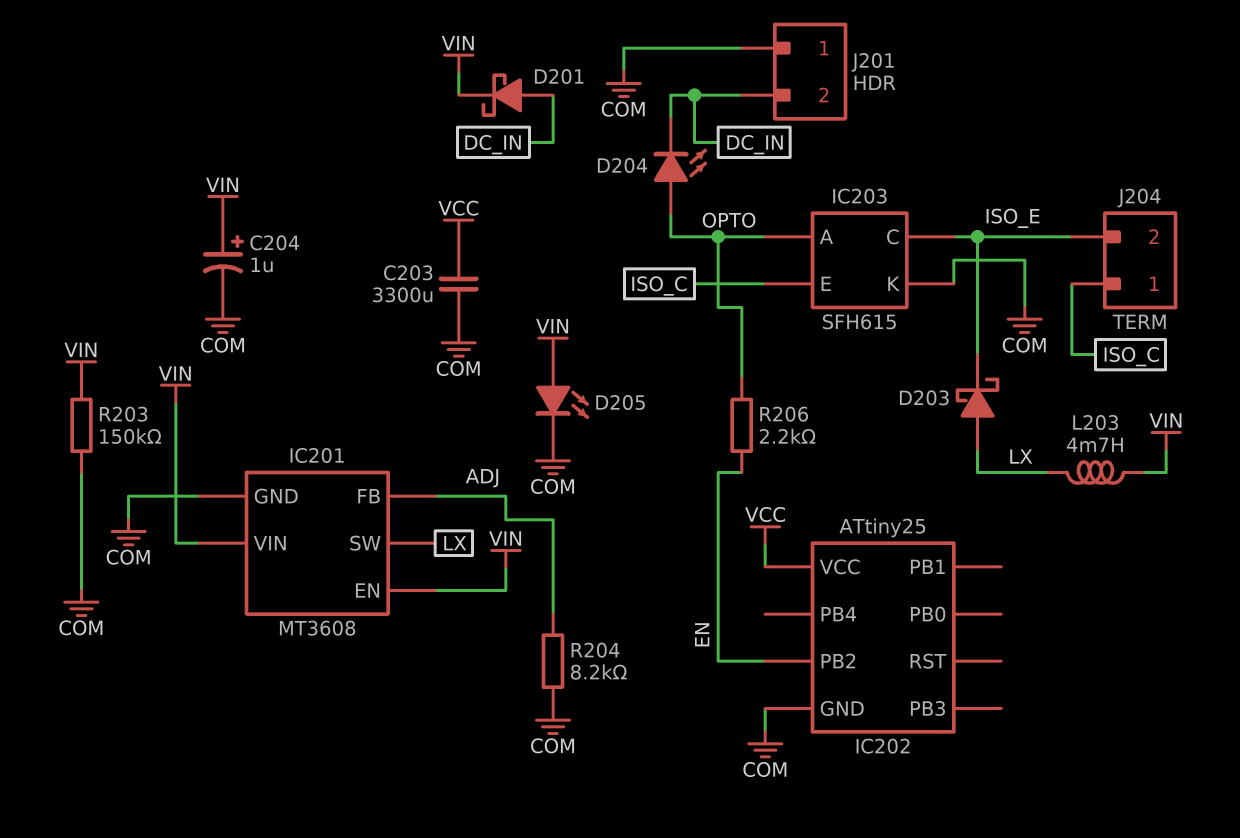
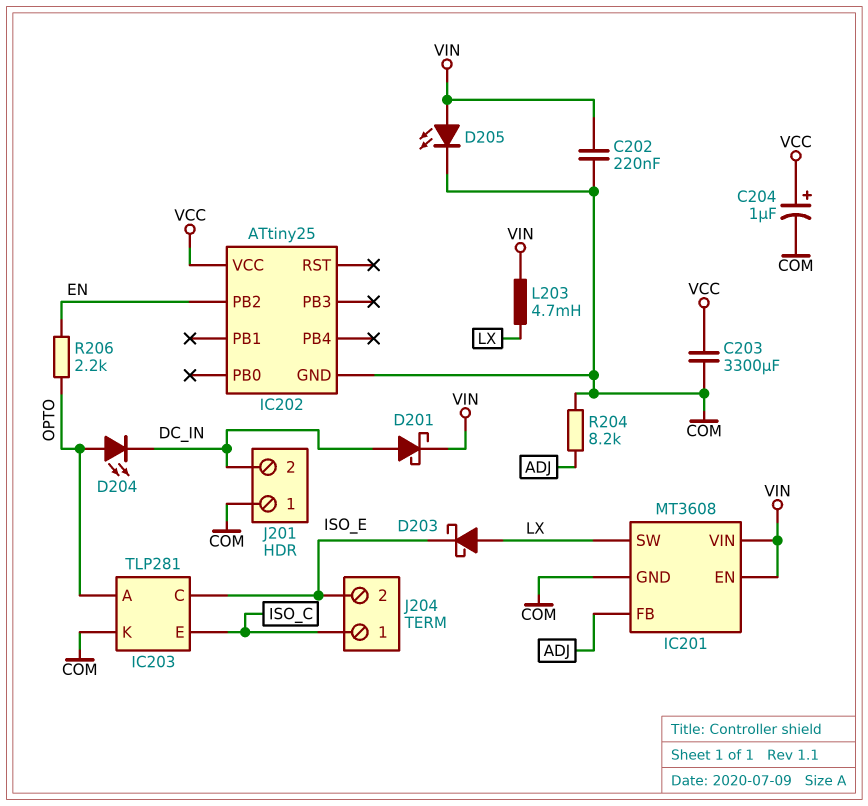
C202: none -> 220nF (COM, VIN)
C204: 1uF (plus VIN, minus COM) -> 1uF (plus VCC, minus COM)
IC203: SFH615 -> TLP281
R203: 150k (COM, VIN) -> none

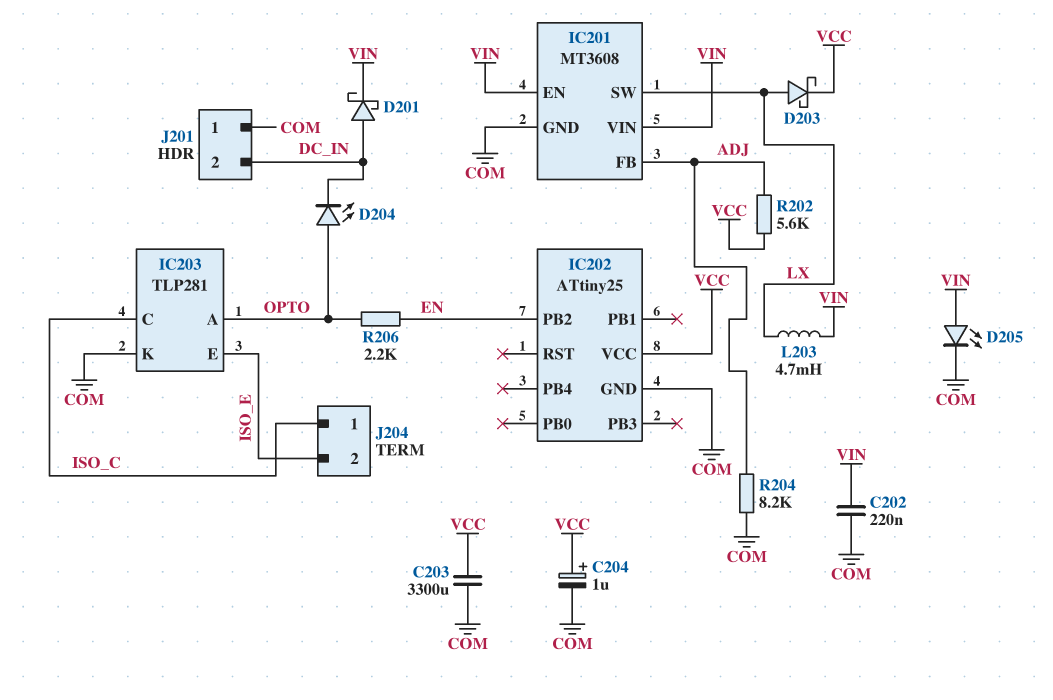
D203: schottky (A LX, K ISO_E) -> schottky (A LX, K VCC)
IC203 pin C: ISO_E -> ISO_C
IC203 pin E: ISO_C -> ISO_E
R202: none -> 5.6k (ADJ, VCC)

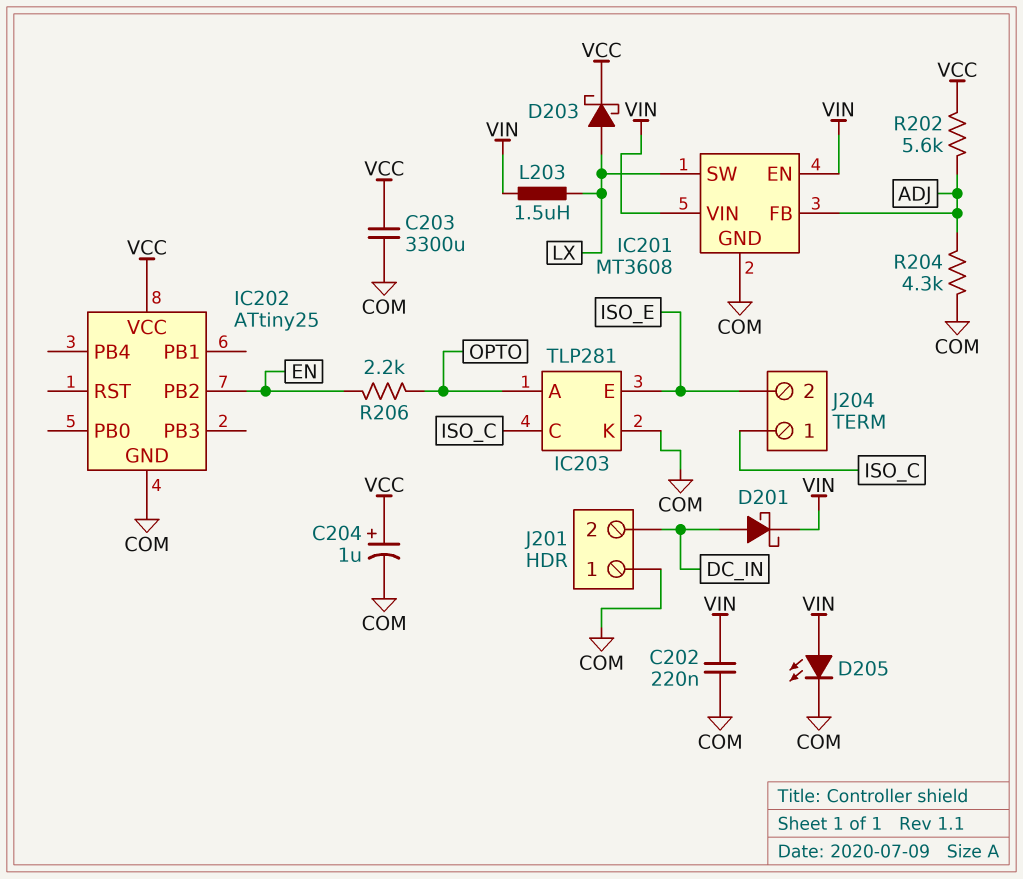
D204: LED (A OPTO, K DC_IN) -> none
L203: 4.7mH (LX, VIN) -> 1.5uH (LX, VIN)
R204: 8.2k (ADJ, COM) -> 4.3k (ADJ, COM)

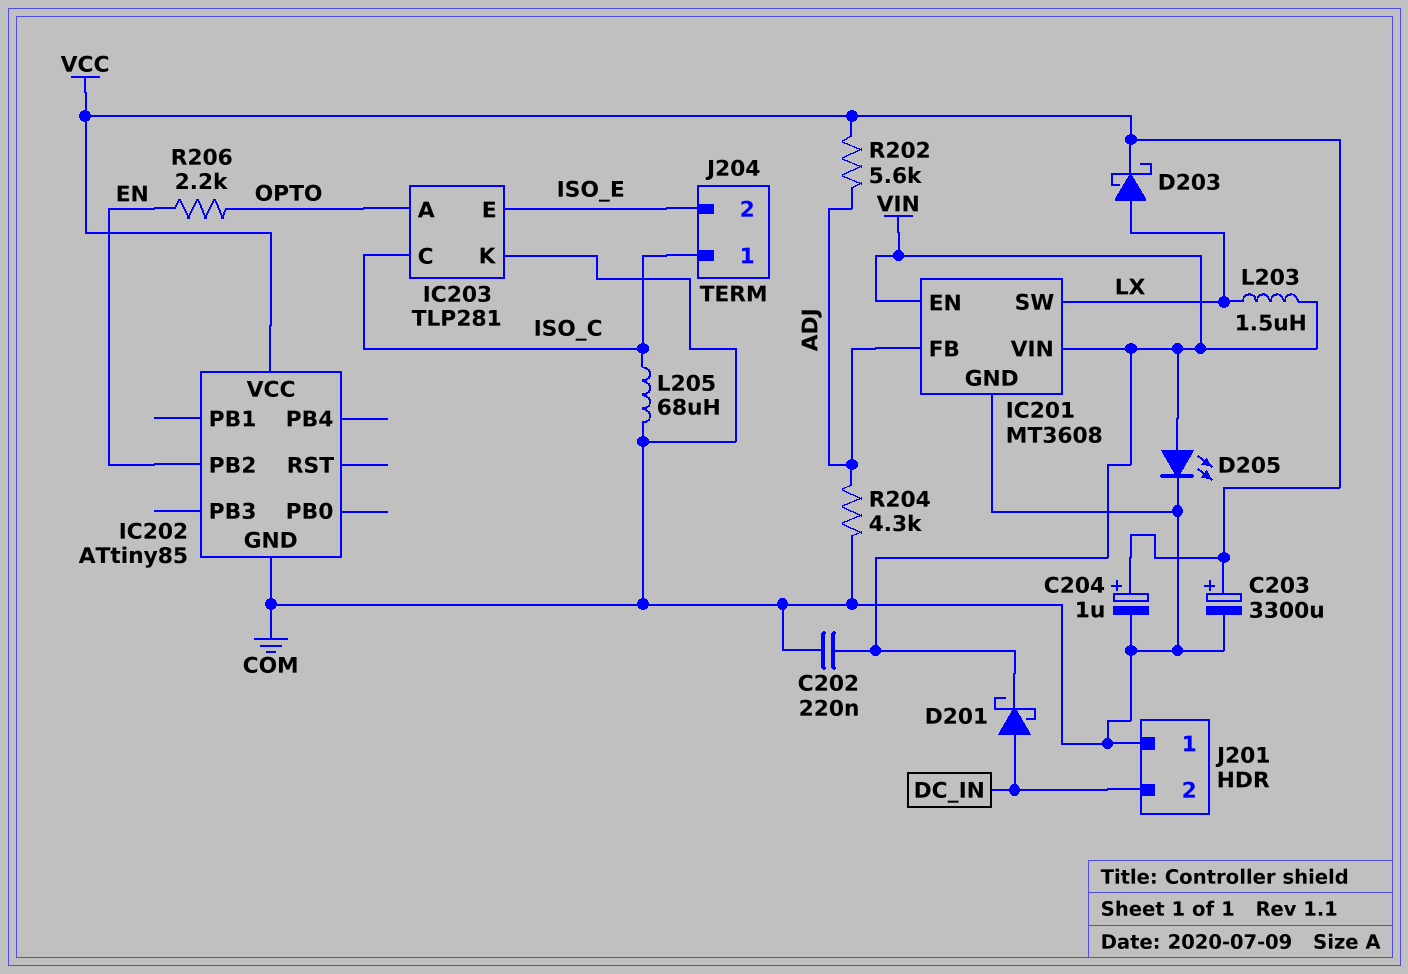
C203: 3300uF (COM, VCC) -> 3300uF (plus VCC, minus COM)
IC202: ATtiny25 -> ATtiny85
L205: none -> 68uH (COM, ISO_C)

